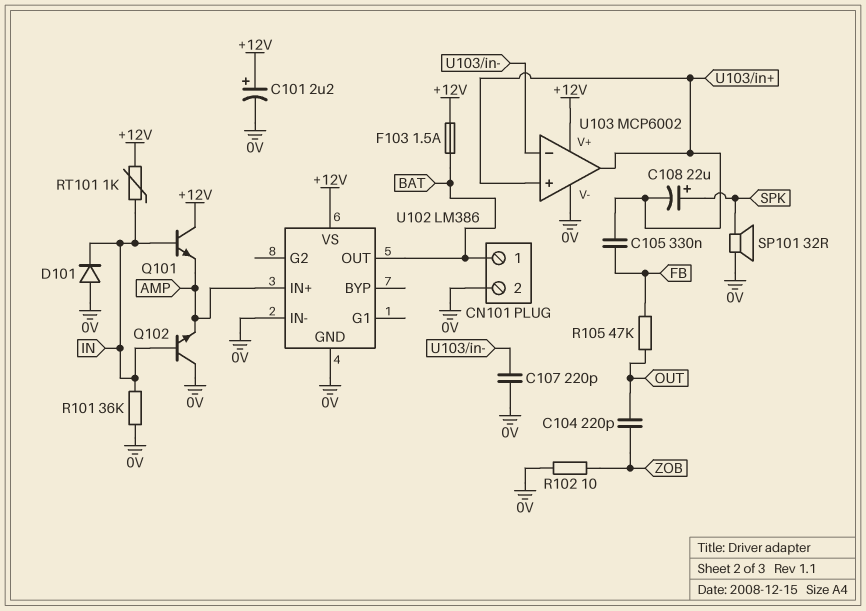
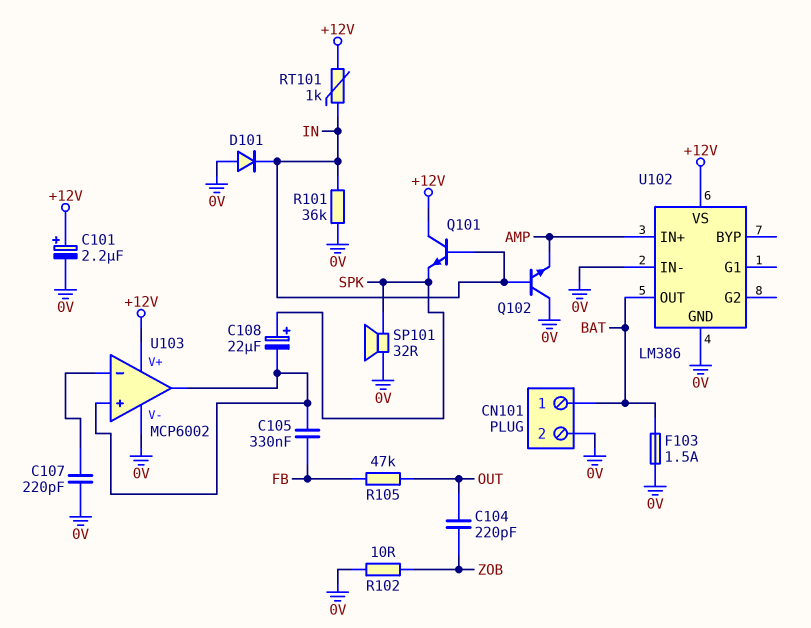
F103: 1.5A (+12V, BAT) -> 1.5A (0V, BAT)
Q101: NPN (B IN, C +12V, E AMP) -> NPN (B IN, C +12V, E SPK)

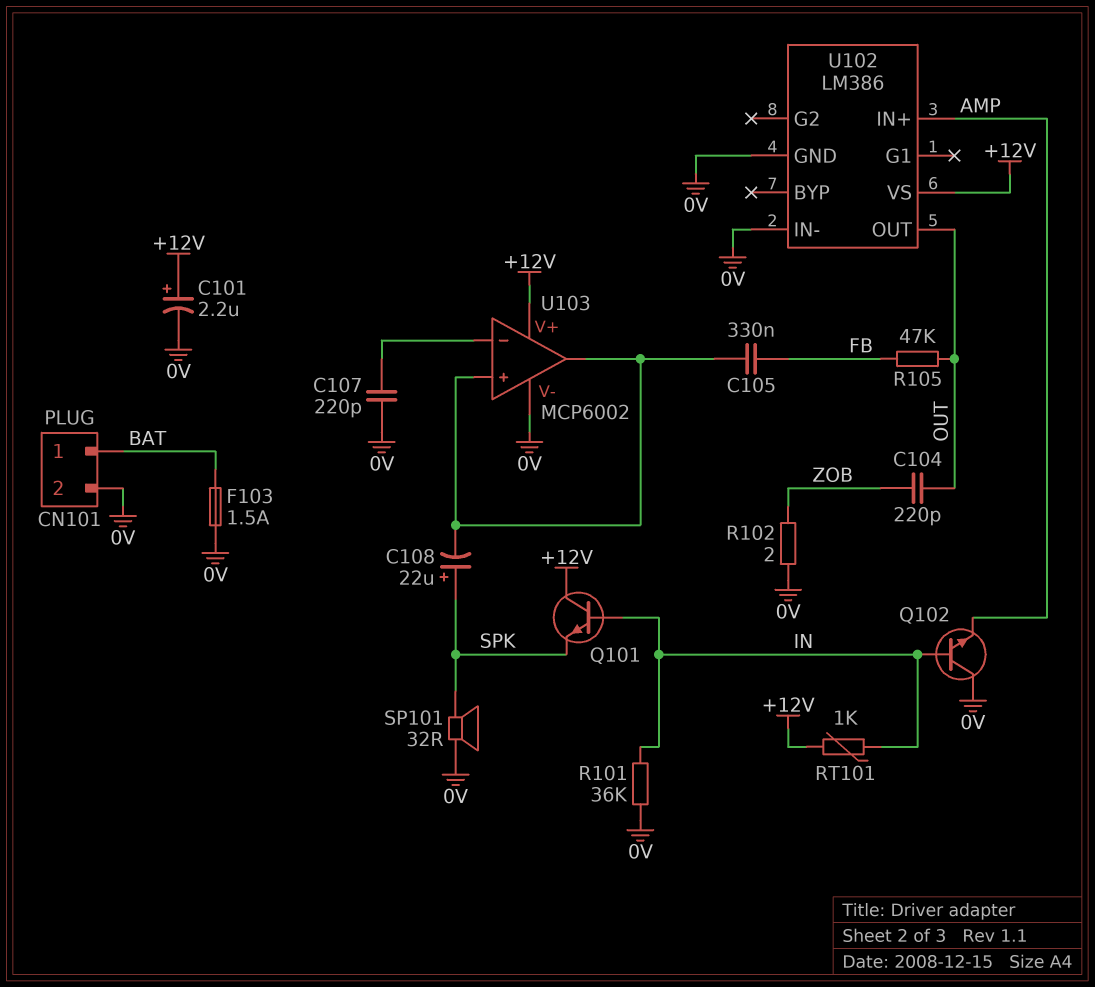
D101: diode (A 0V, K IN) -> none
R102: 10 (0V, ZOB) -> 2 (0V, ZOB)
U102 pin OUT: BAT -> OUT

